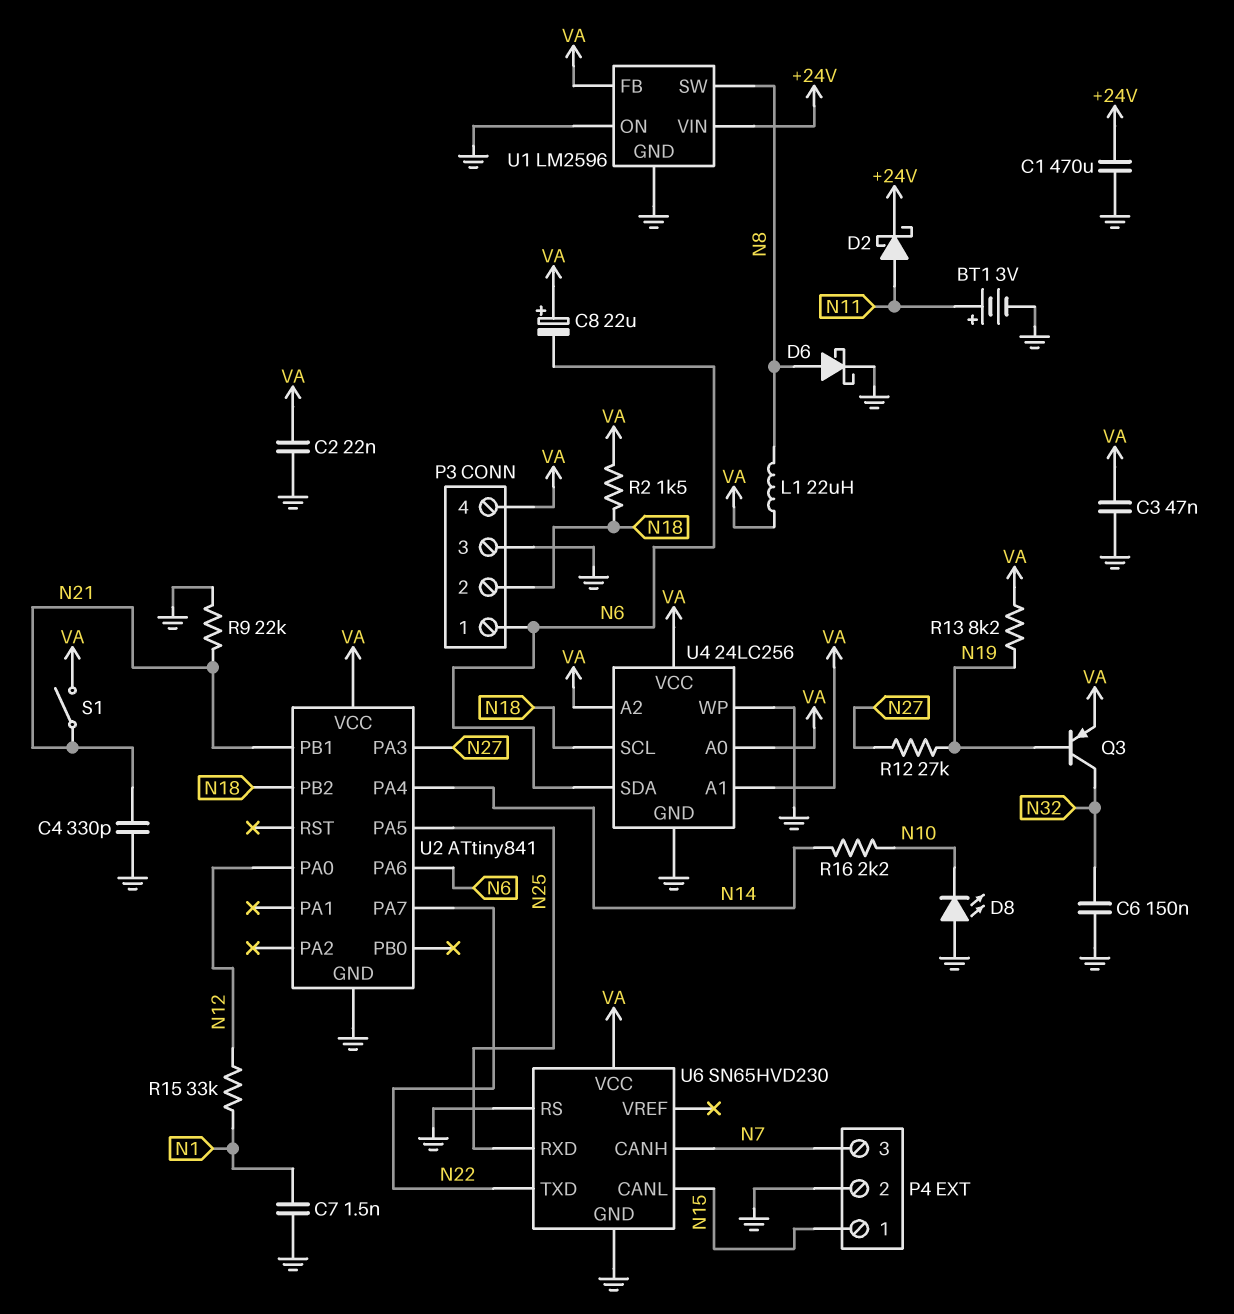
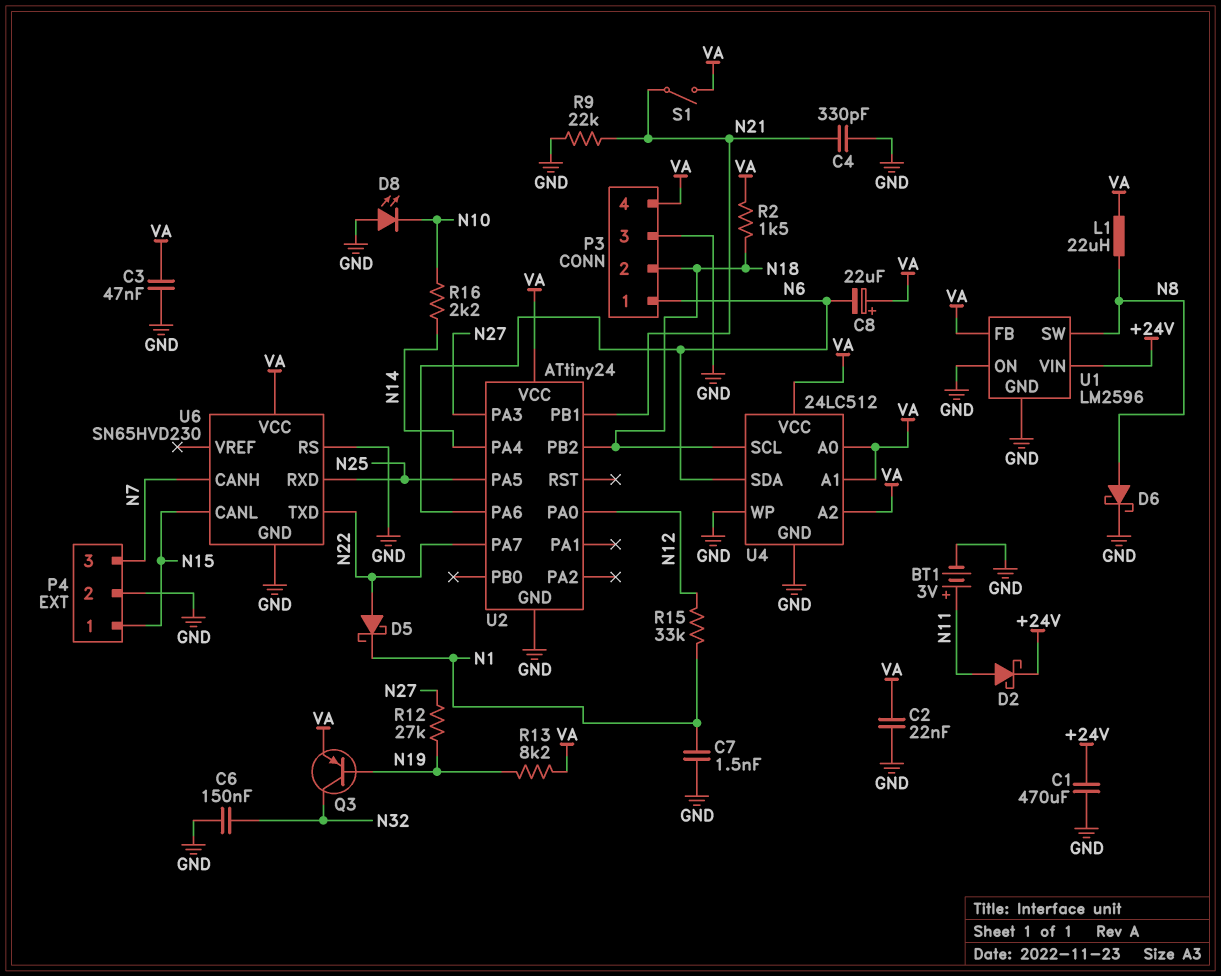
D5: none -> schottky (A N22, K N1)
U2: ATtiny841 -> ATtiny24
U4: 24LC256 -> 24LC512

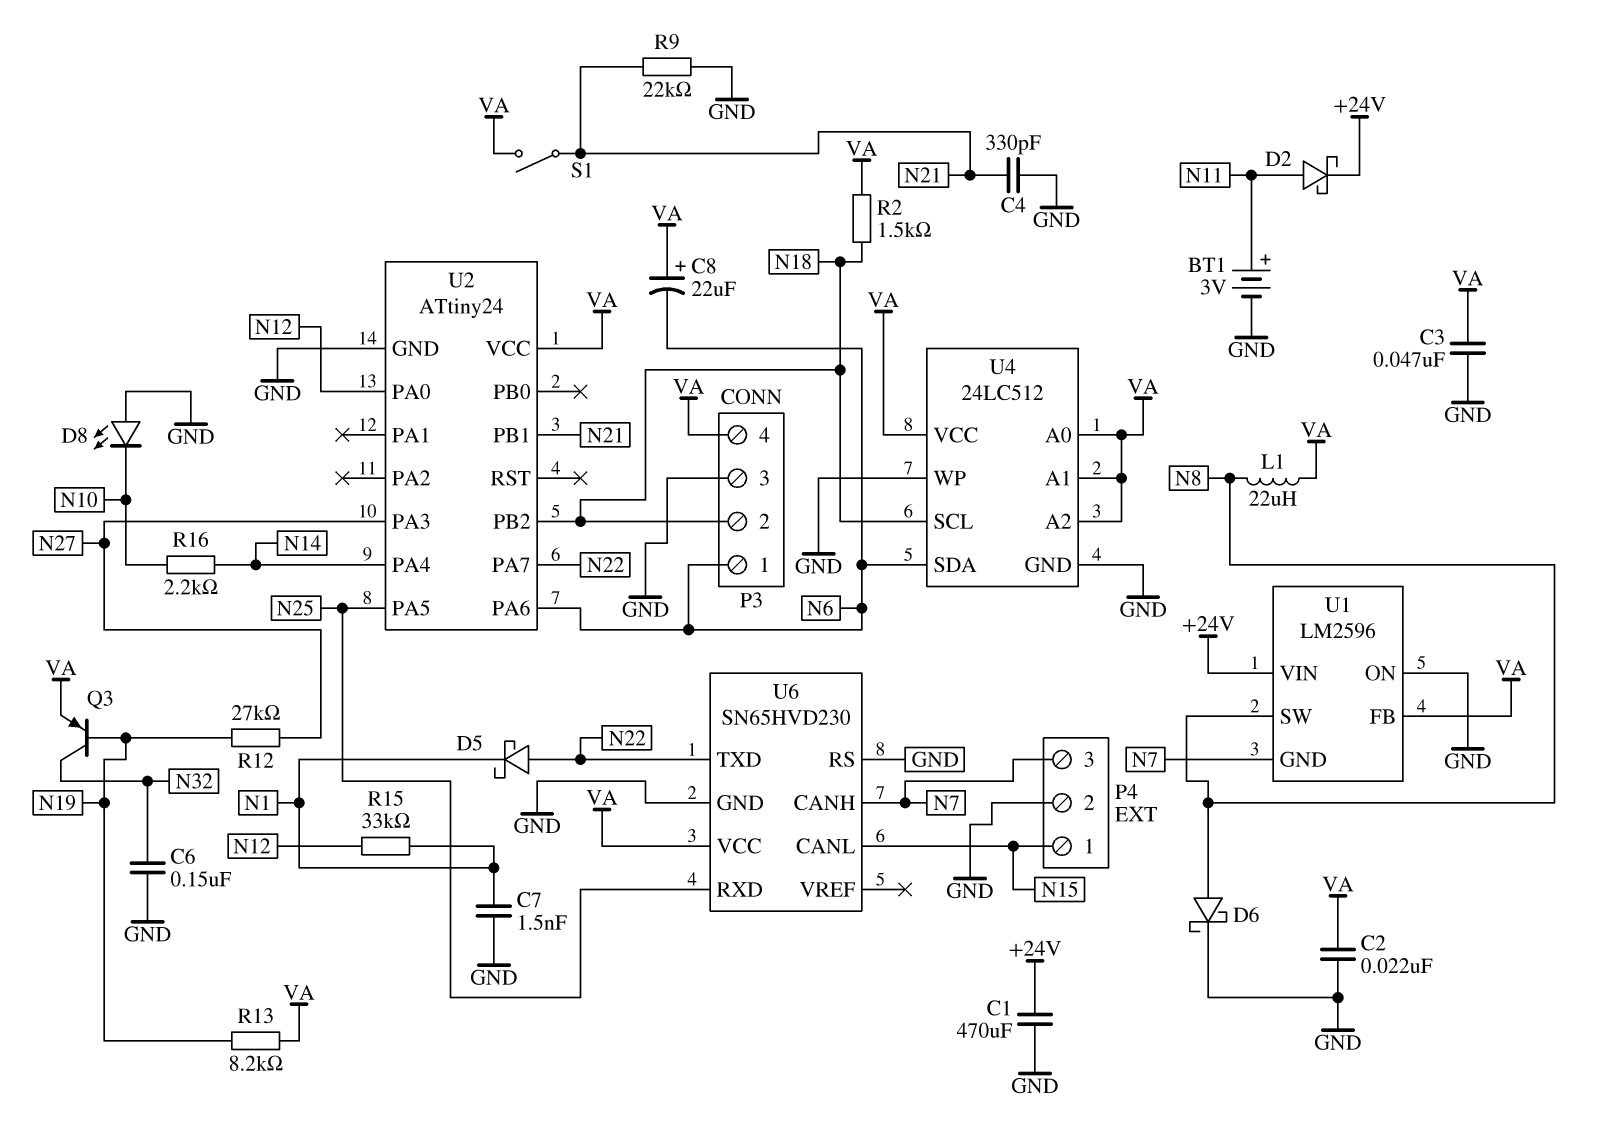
U1 pin GND: GND -> N7

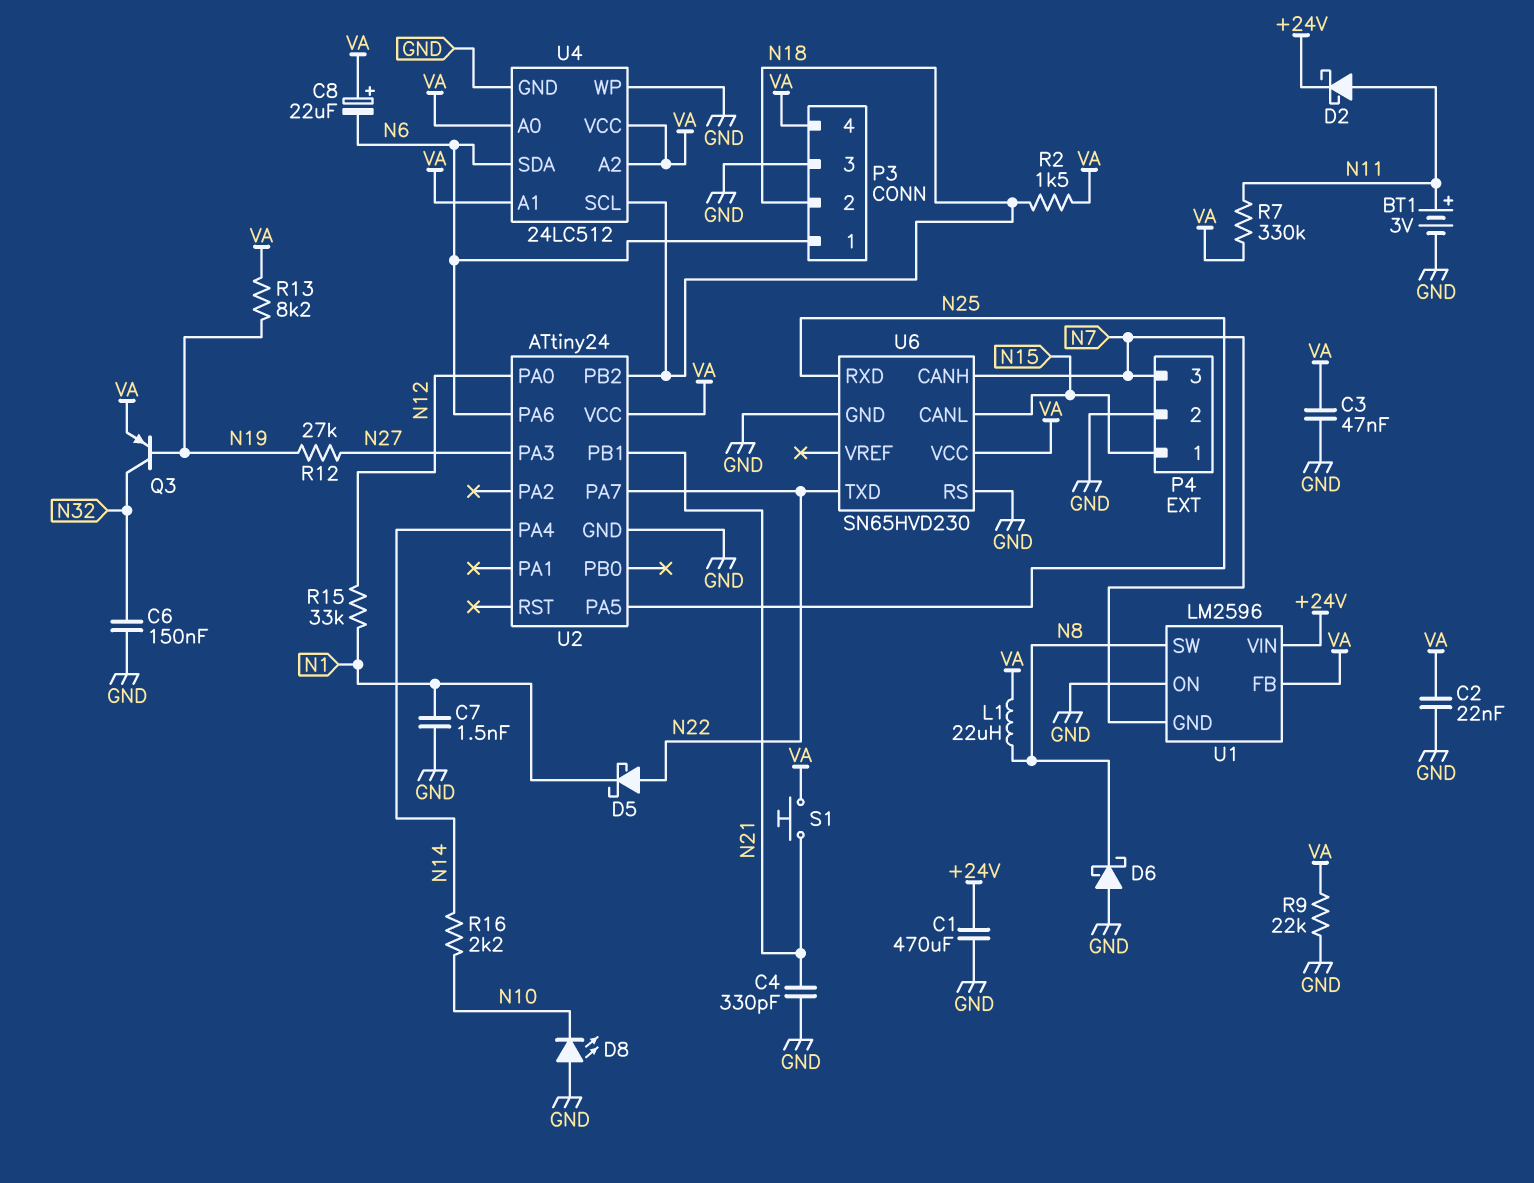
D6: schottky (A N8, K GND) -> schottky (A GND, K N8)
R7: none -> 330k (N11, VA)
R9: 22k (GND, N21) -> 22k (GND, VA)
S1: switch (N21, VA) -> button (N21, VA)

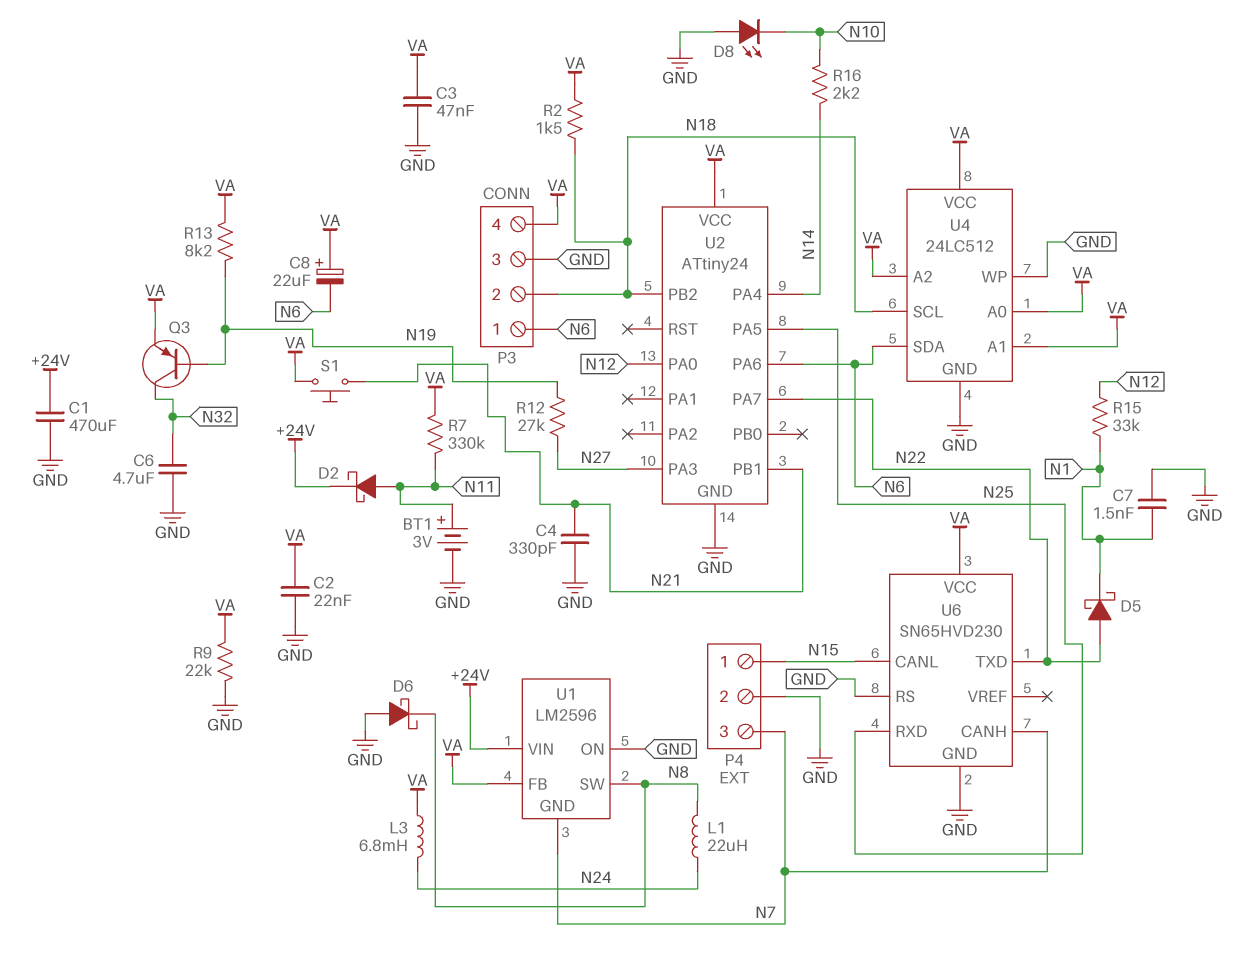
C6: 150nF (GND, N32) -> 4.7uF (GND, N32)
L1: 22uH (N8, VA) -> 22uH (N8, N24)
L3: none -> 6.8mH (N24, VA)

